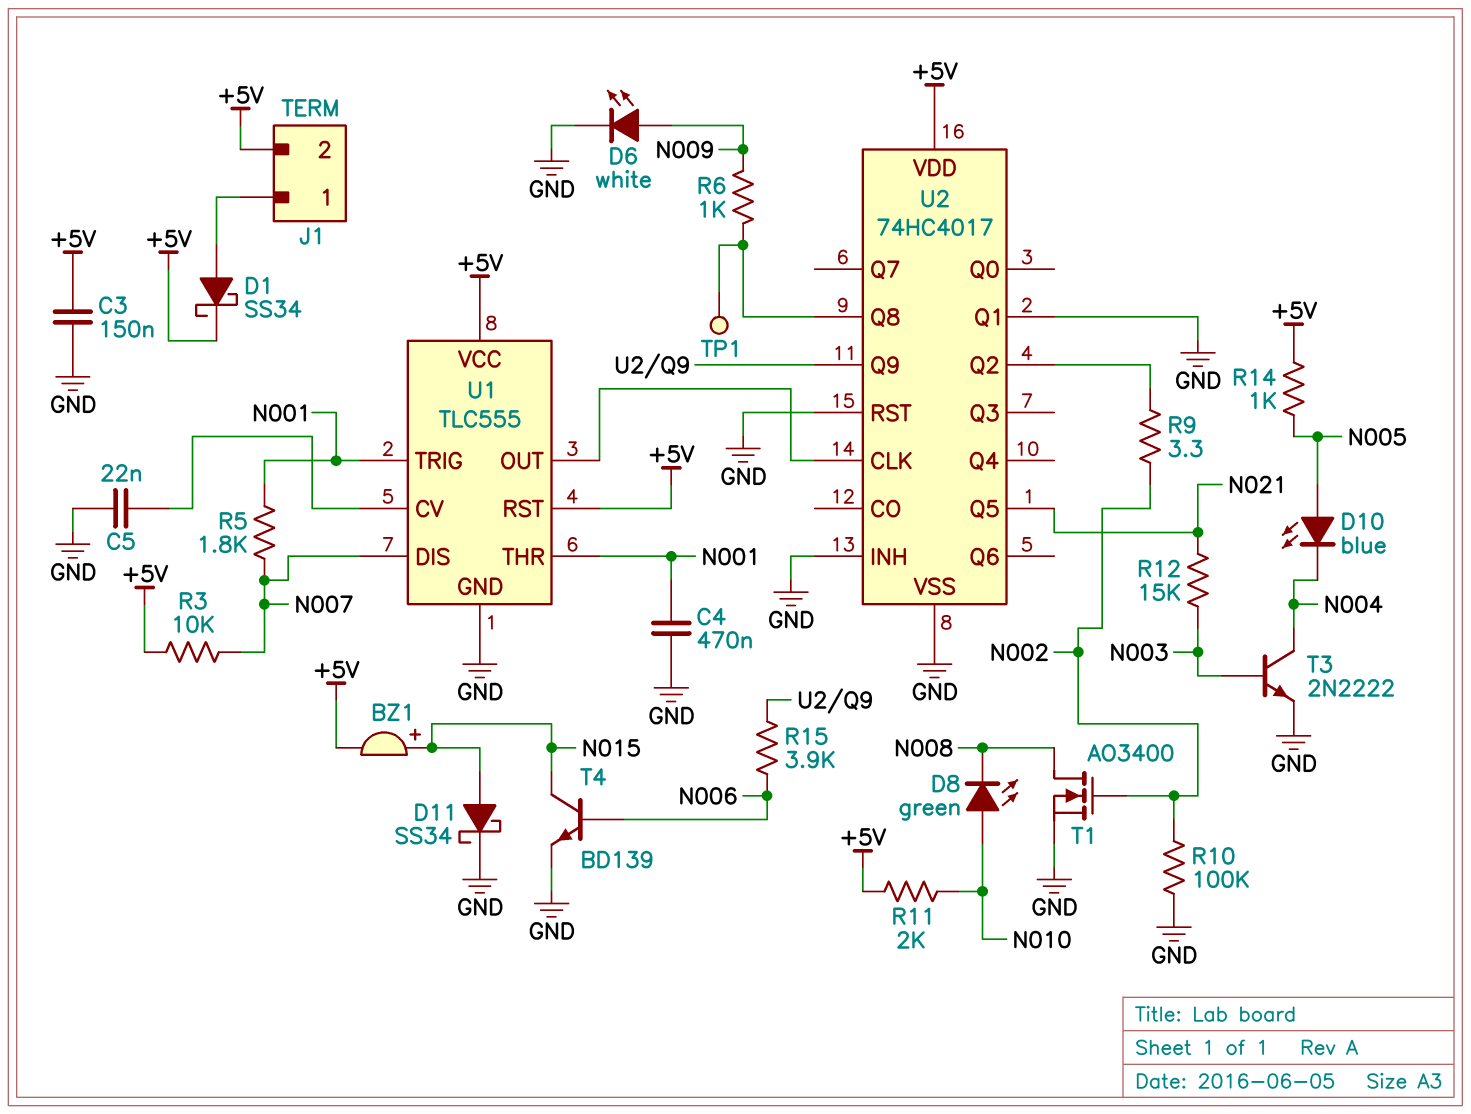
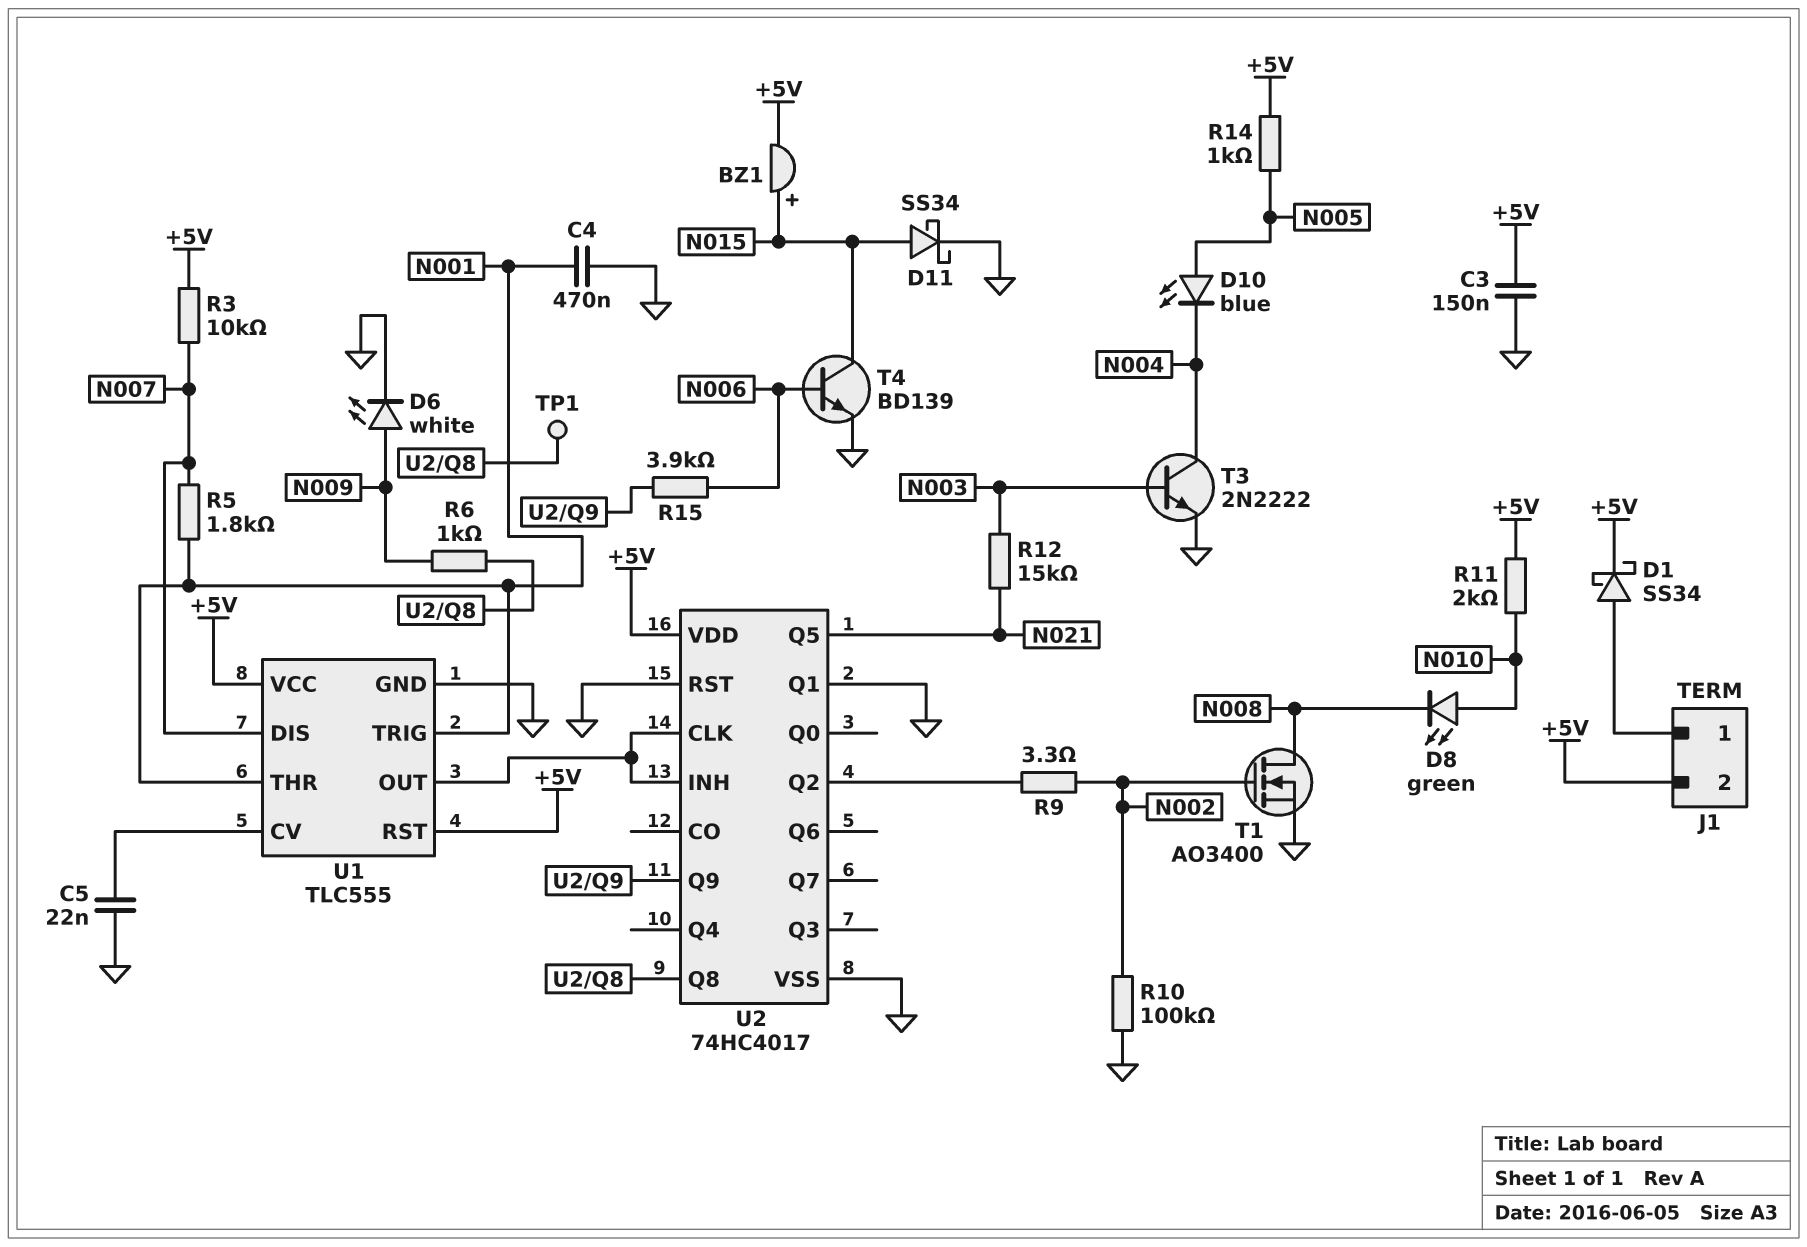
U2 pin INH: GND -> U1/OUT

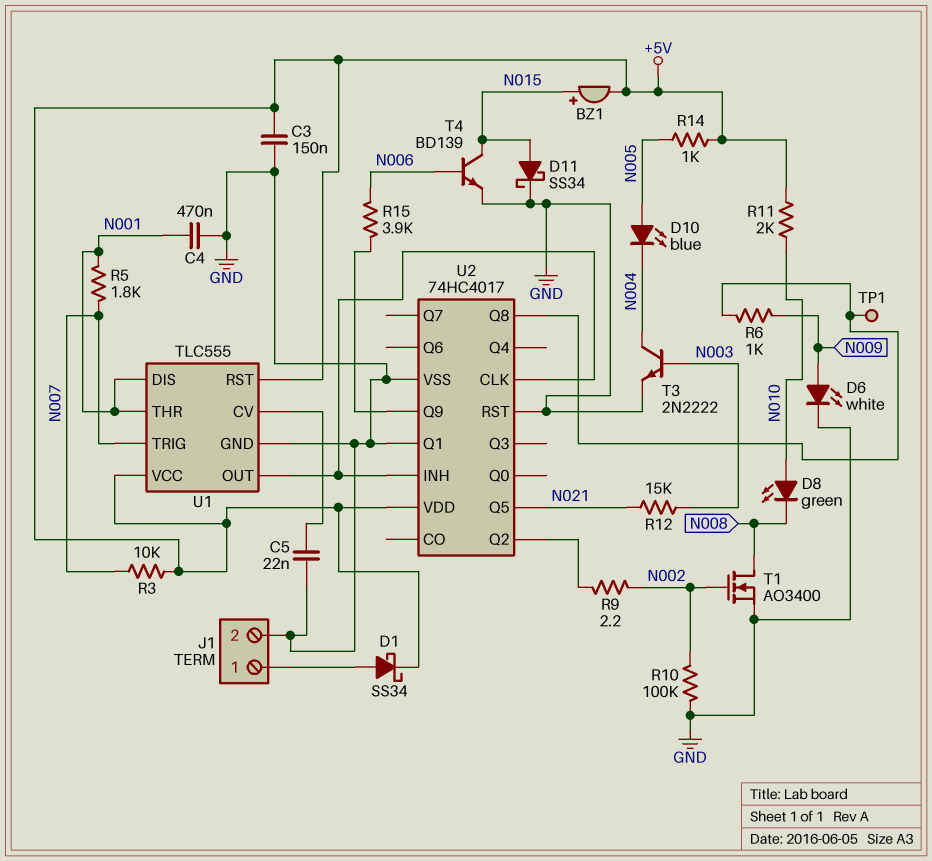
J1 pin 2: +5V -> GND
R9: 3.3 (N002, U2/Q2) -> 2.2 (N002, U2/Q2)
U1 pin DIS: N007 -> N001
U1 pin TRIG: N001 -> N007

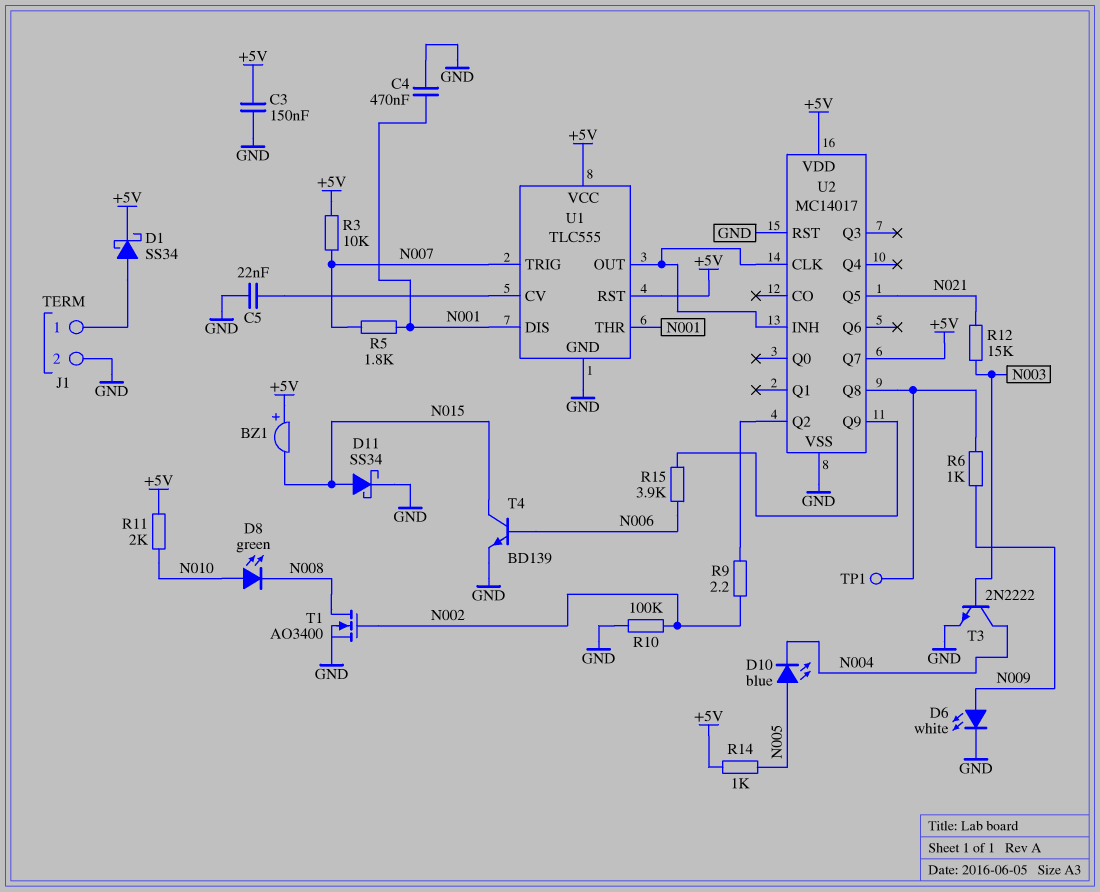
BZ1: buzzer (plus N015, minus +5V) -> buzzer (plus +5V, minus N015)
U2: 74HC4017 -> MC14017
U2 pin Q1: GND -> none
U2 pin Q7: none -> +5V

